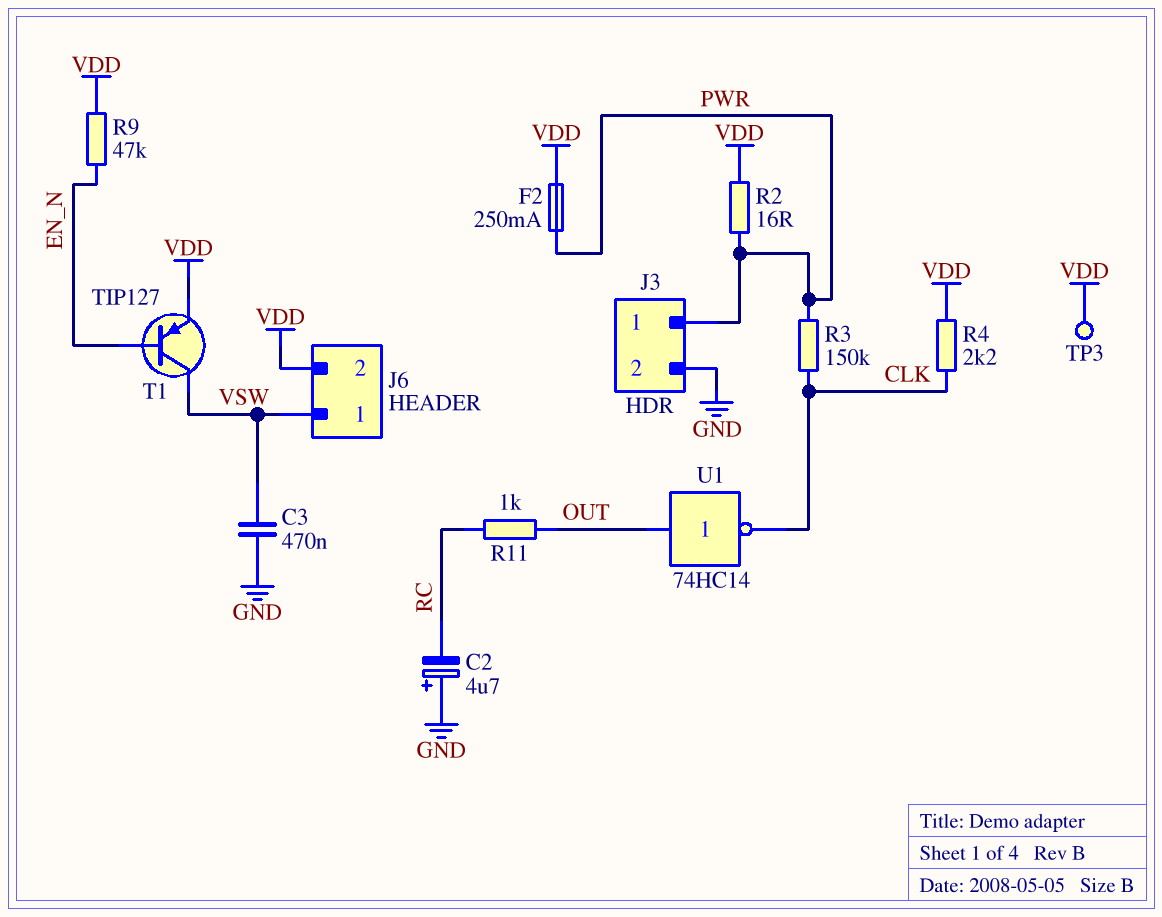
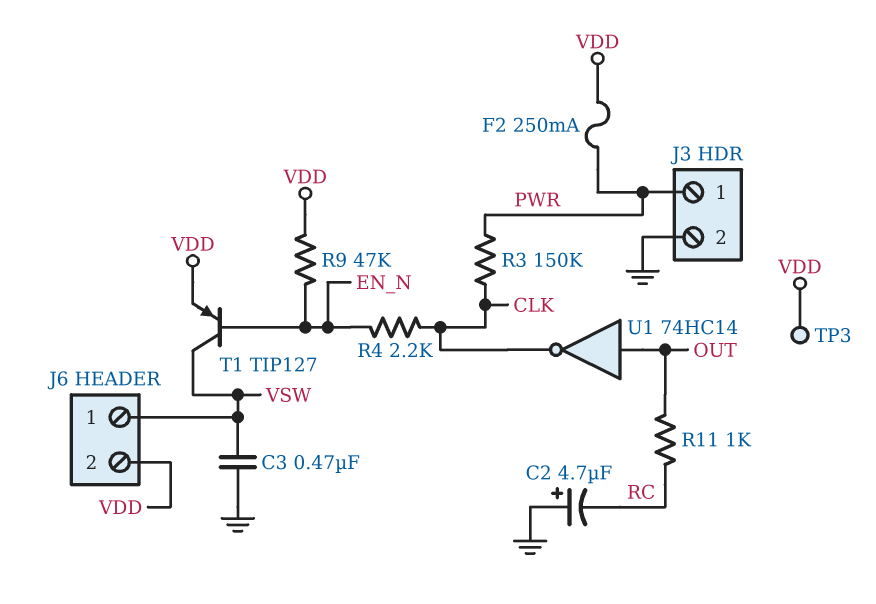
R2: 16 (PWR, VDD) -> none
R4: 2.2k (CLK, VDD) -> 2.2k (CLK, EN_N)

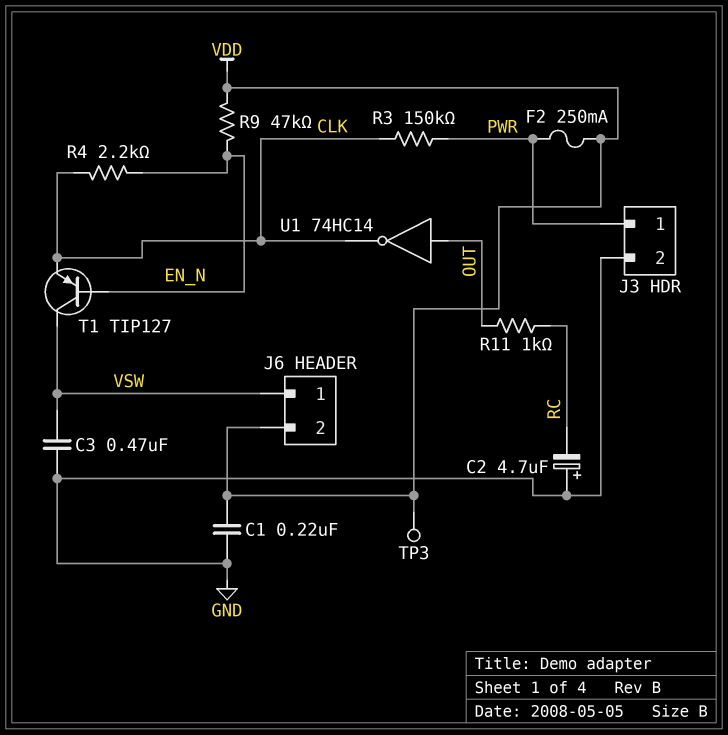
C1: none -> 220nF (GND, VDD)
T1: PNP TIP127 (B EN_N, C VSW, E VDD) -> PNP TIP127 (B EN_N, C VSW, E CLK)

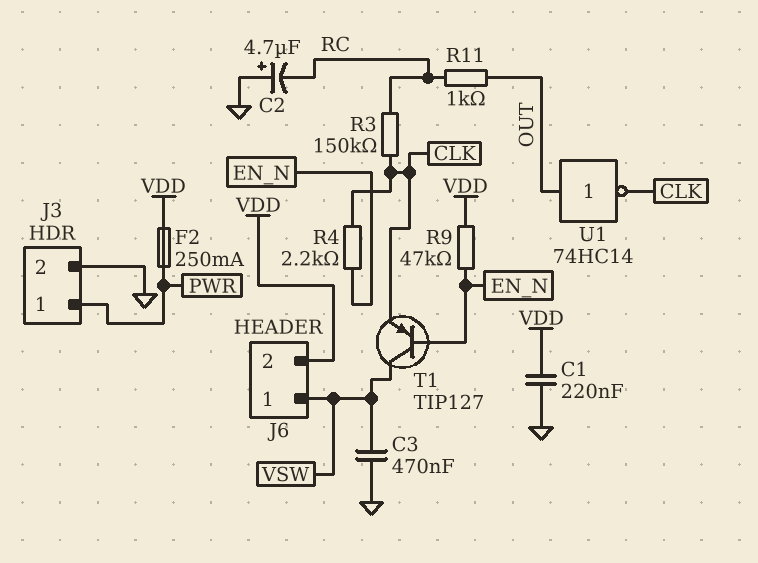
R3: 150k (CLK, PWR) -> 150k (CLK, RC)
TP3: test point (VDD) -> none

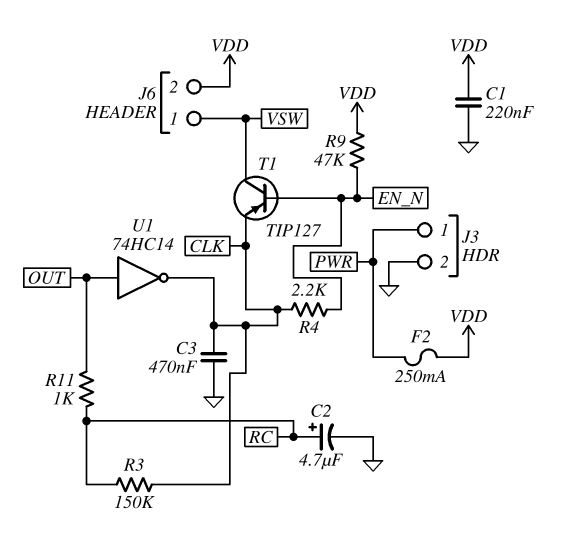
C2: 4.7uF (plus GND, minus RC) -> 4.7uF (plus RC, minus GND)
C3: 470nF (GND, VSW) -> 470nF (CLK, GND)

